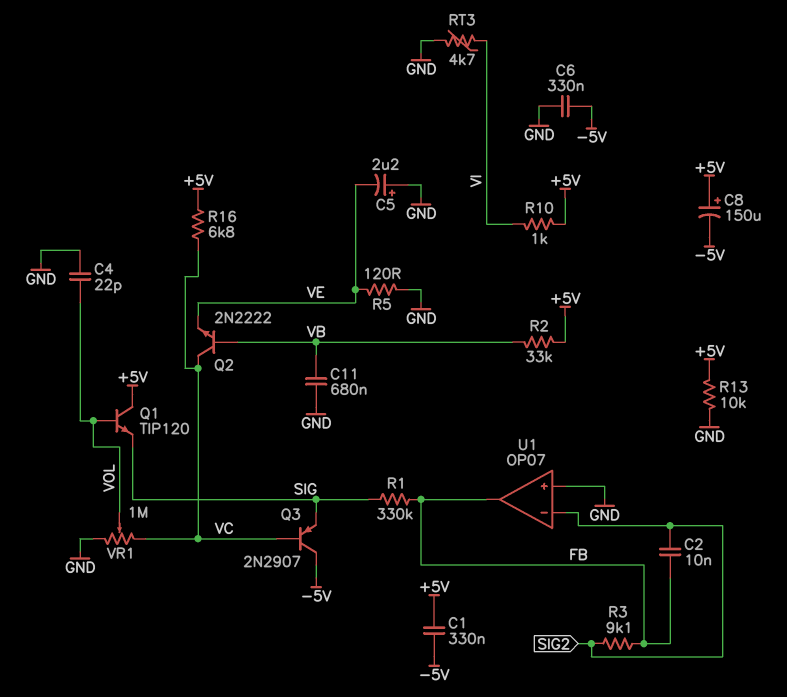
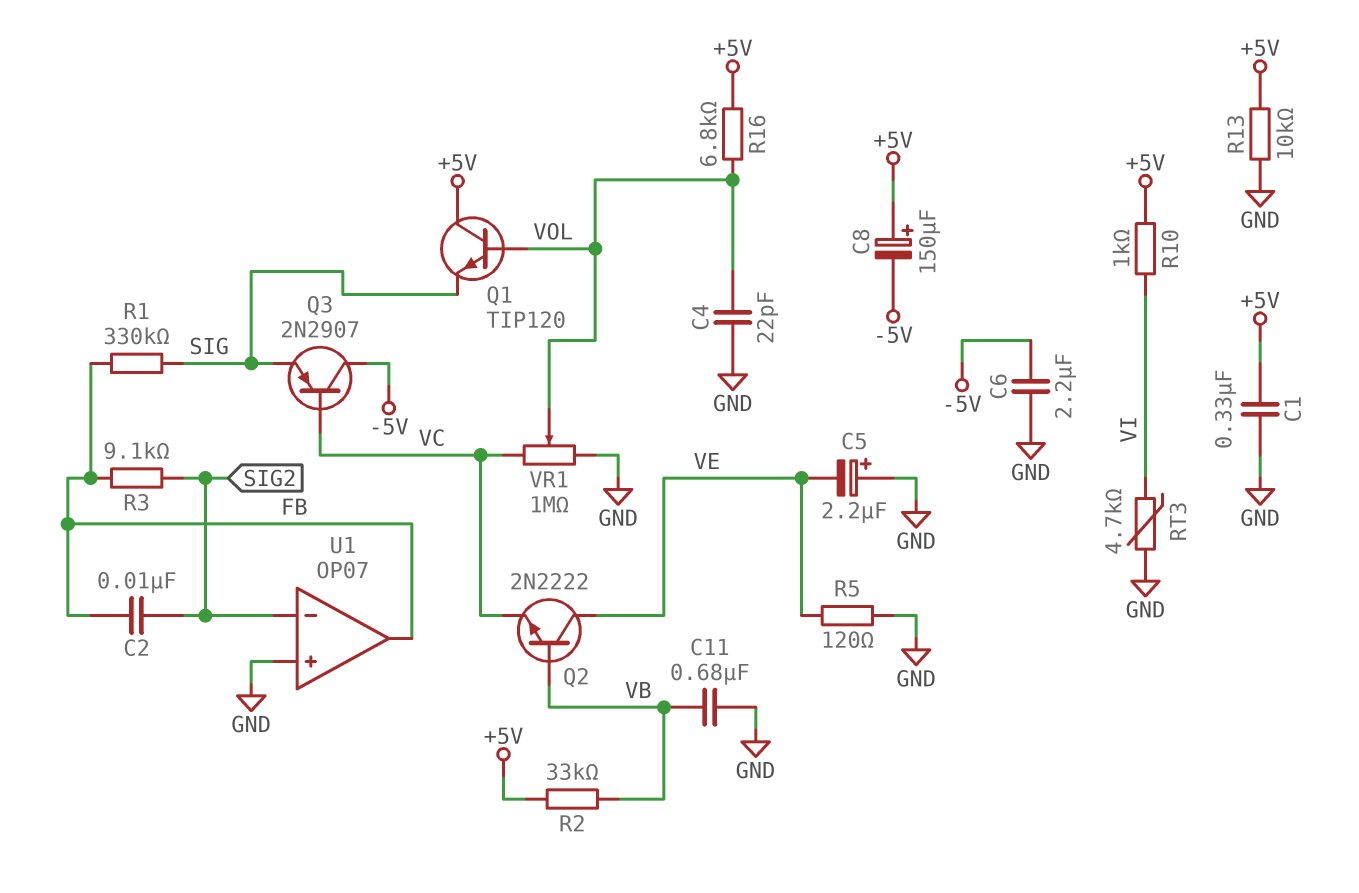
C1: 330nF (+5V, -5V) -> 330nF (+5V, GND)
C6: 330nF (-5V, GND) -> 2.2uF (-5V, GND)
Q2: NPN 2N2222 (B VB, C VC, E VE) -> NPN 2N2222 (B VB, C VE, E VC)
R16: 6.8k (+5V, VC) -> 6.8k (+5V, VOL)

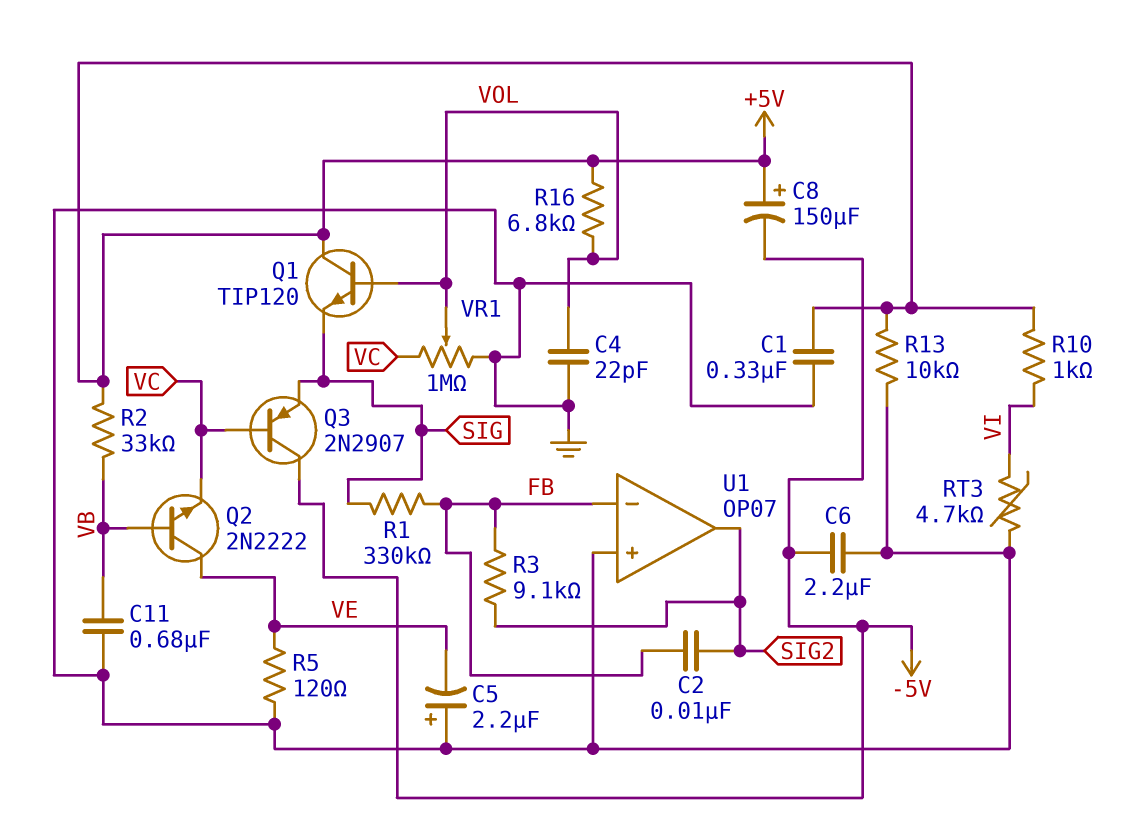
U1 pin in-: SIG2 -> FB
U1 pin out: FB -> SIG2

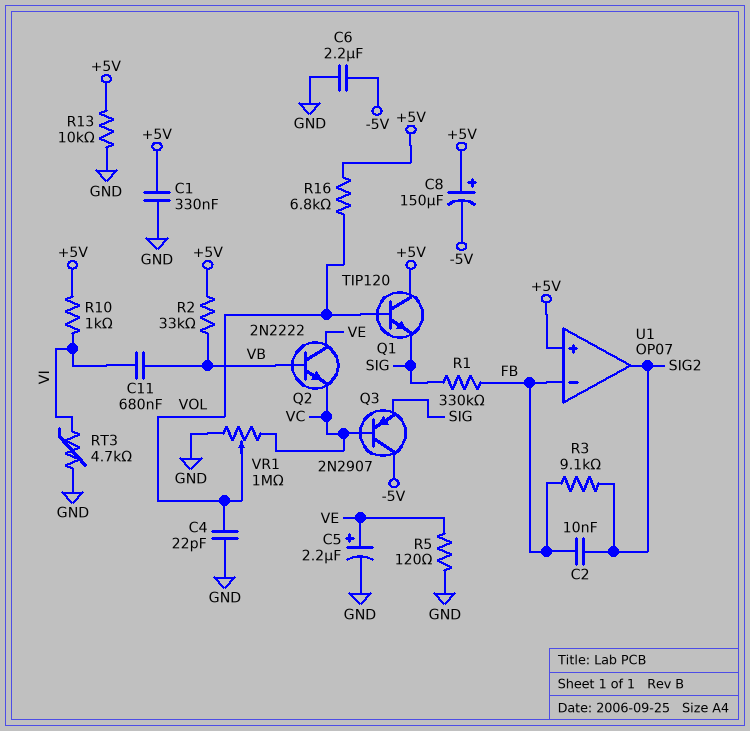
C5: 2.2uF (plus GND, minus VE) -> 2.2uF (plus VE, minus GND)
C11: 680nF (GND, VB) -> 680nF (VB, VI)
U1 pin in+: GND -> +5V

